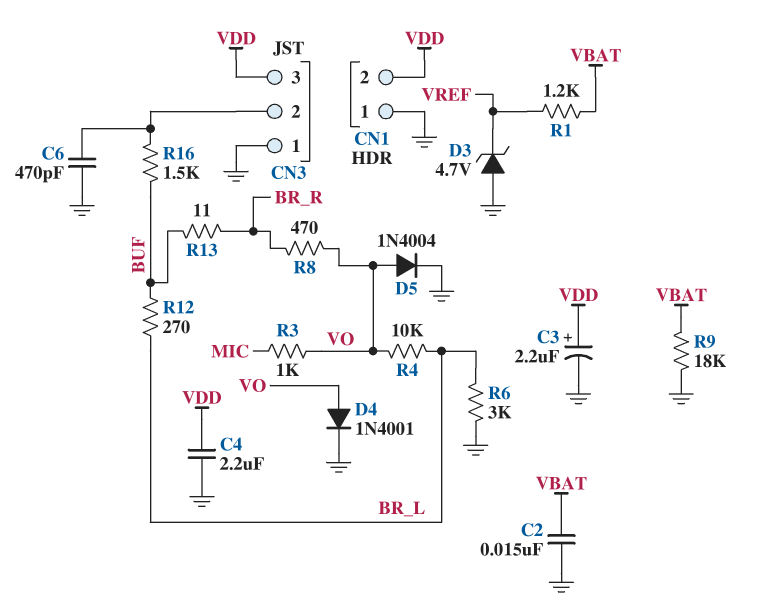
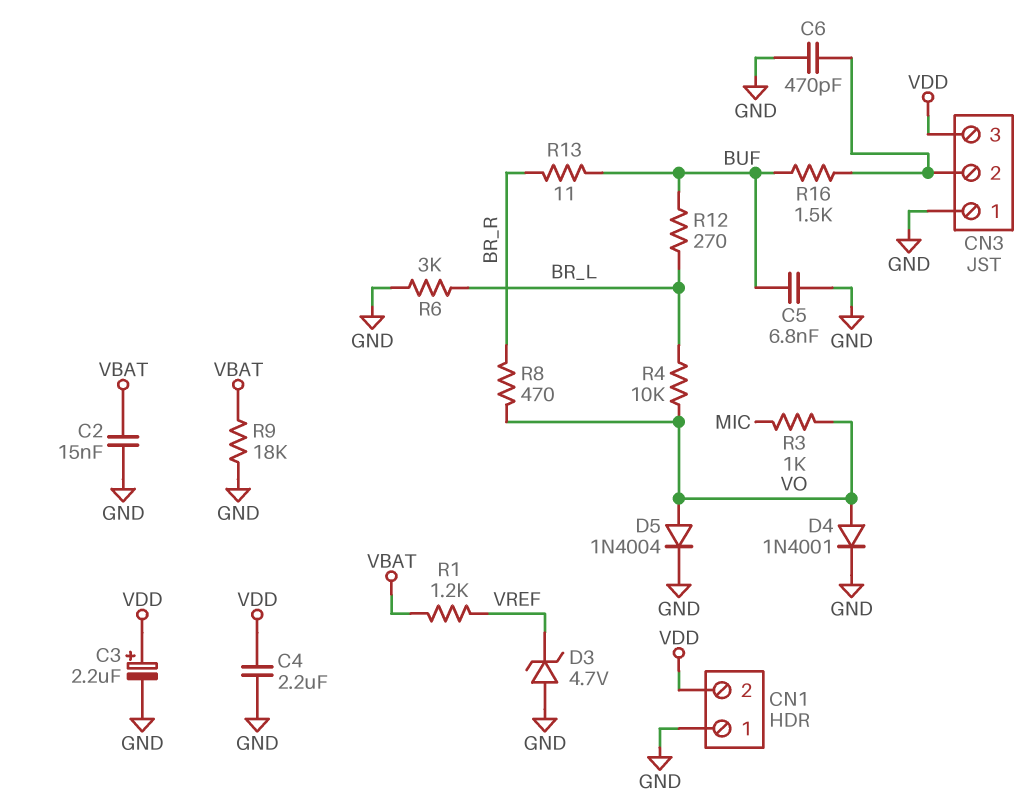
C5: none -> 6.8nF (BUF, GND)

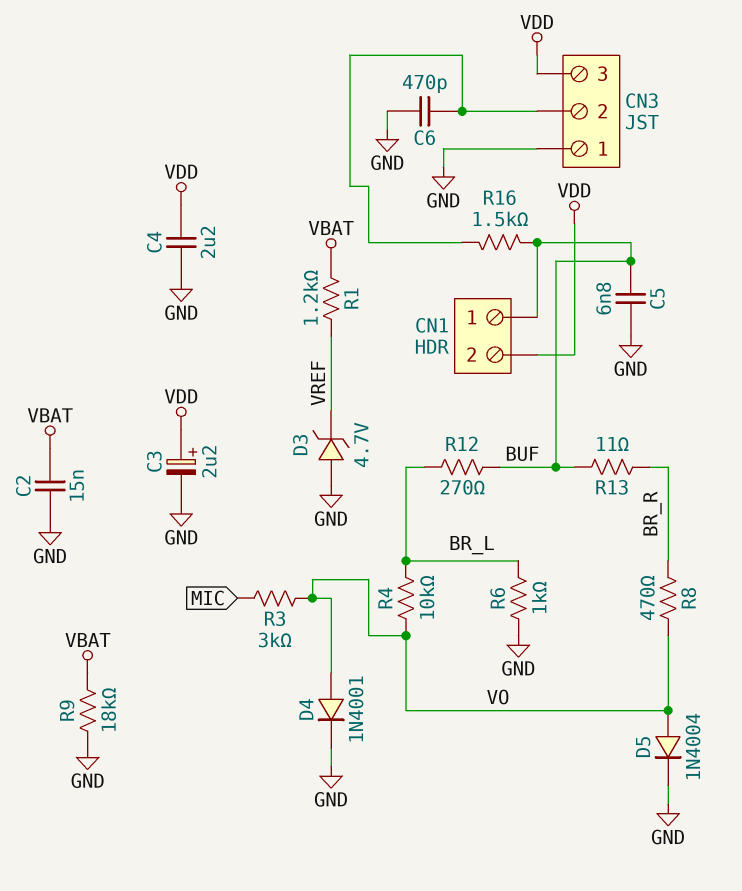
CN1 pin 1: GND -> BUF
R3: 1k (MIC, VO) -> 3k (MIC, VO)
R6: 3k (BR_L, GND) -> 1k (BR_L, GND)

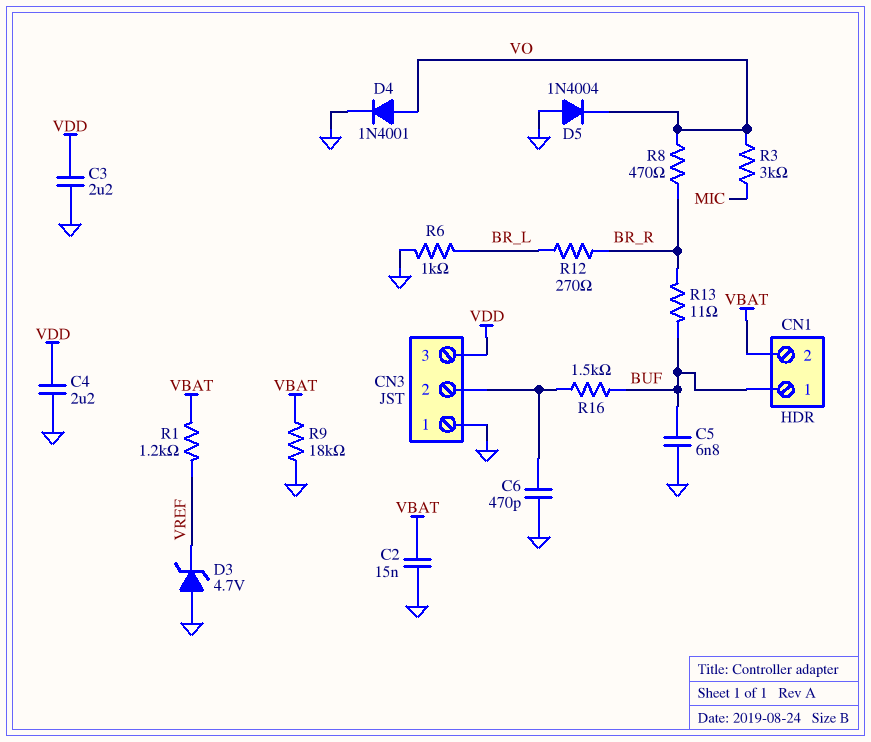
C3: 2.2uF (plus VDD, minus GND) -> 2.2uF (GND, VDD)
CN1 pin 2: VDD -> VBAT
D5: diode 1N4004 (A VO, K GND) -> diode 1N4004 (A GND, K VO)
R4: 10k (BR_L, VO) -> none
R12: 270 (BR_L, BUF) -> 270 (BR_L, BR_R)

